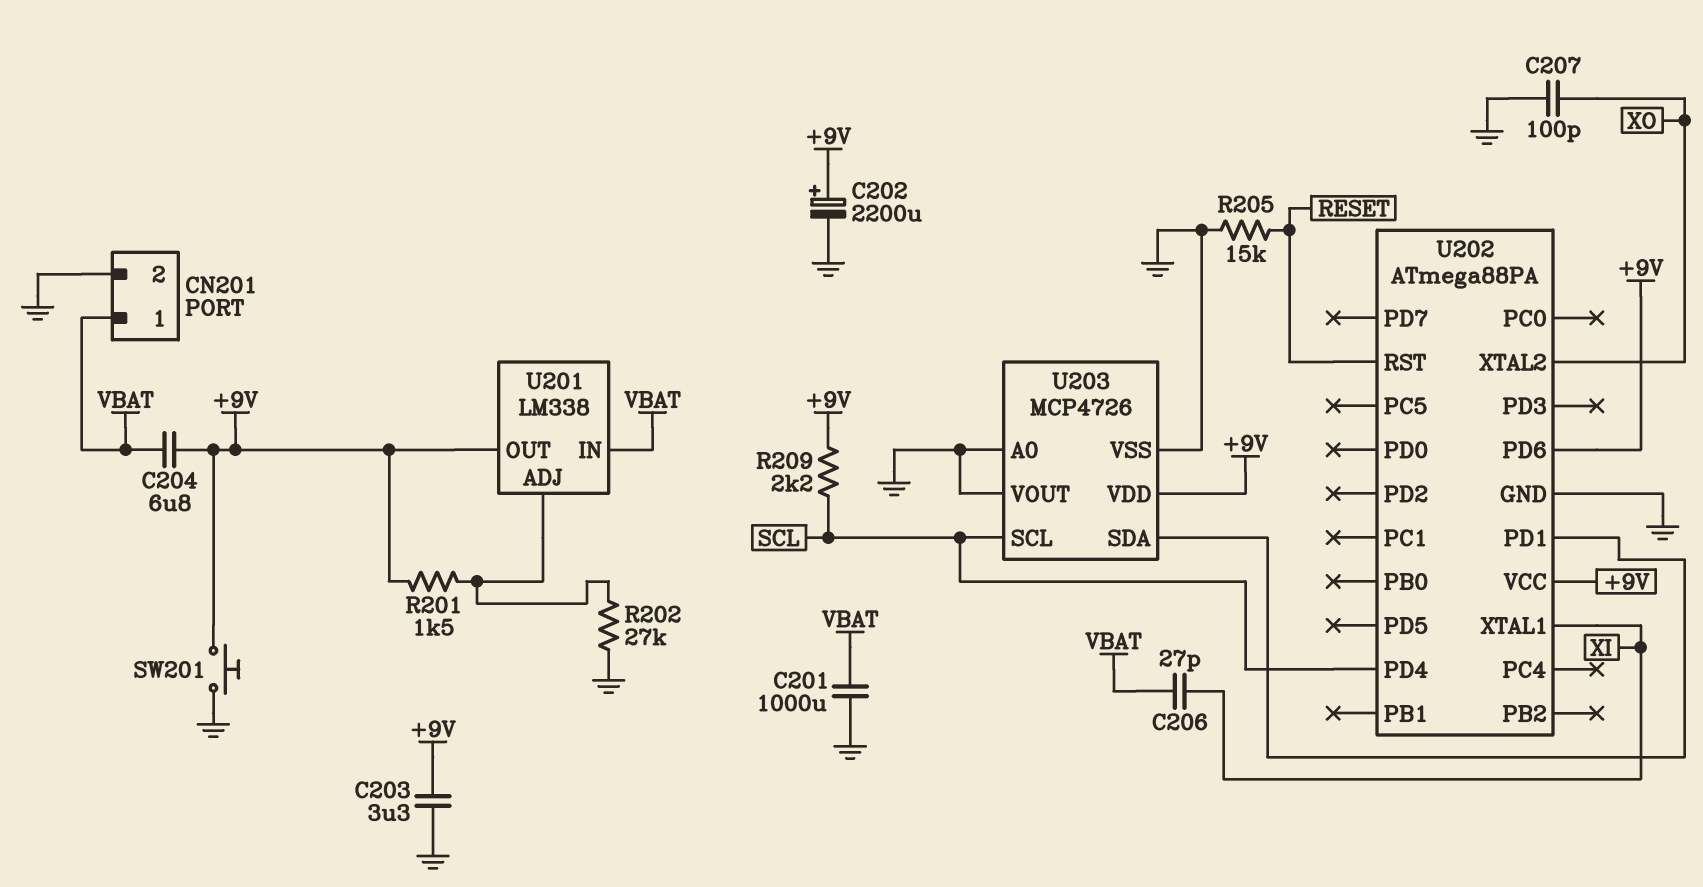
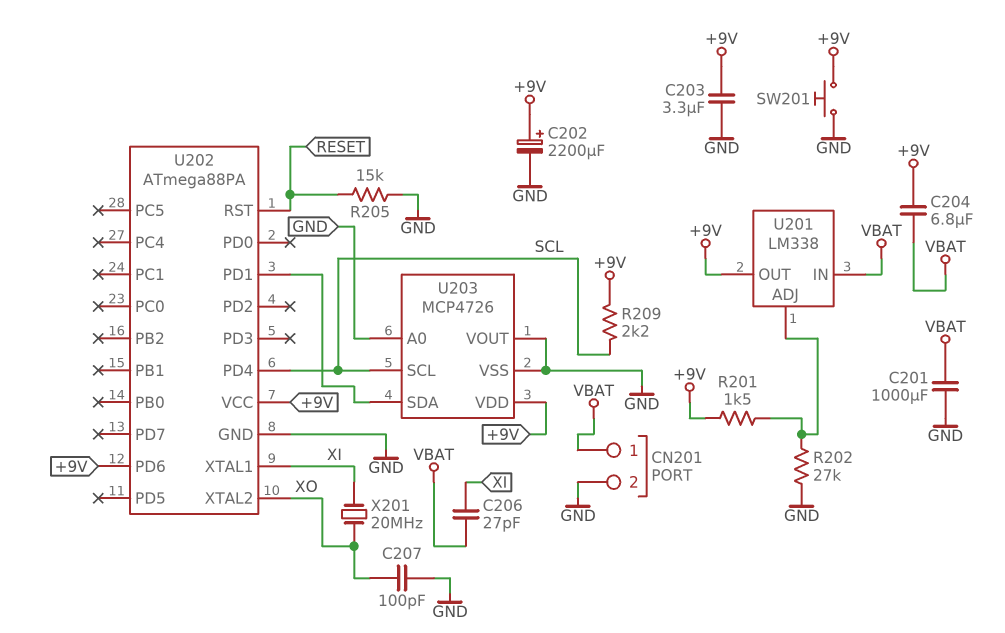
X201: none -> 20MHz (XI, XO)

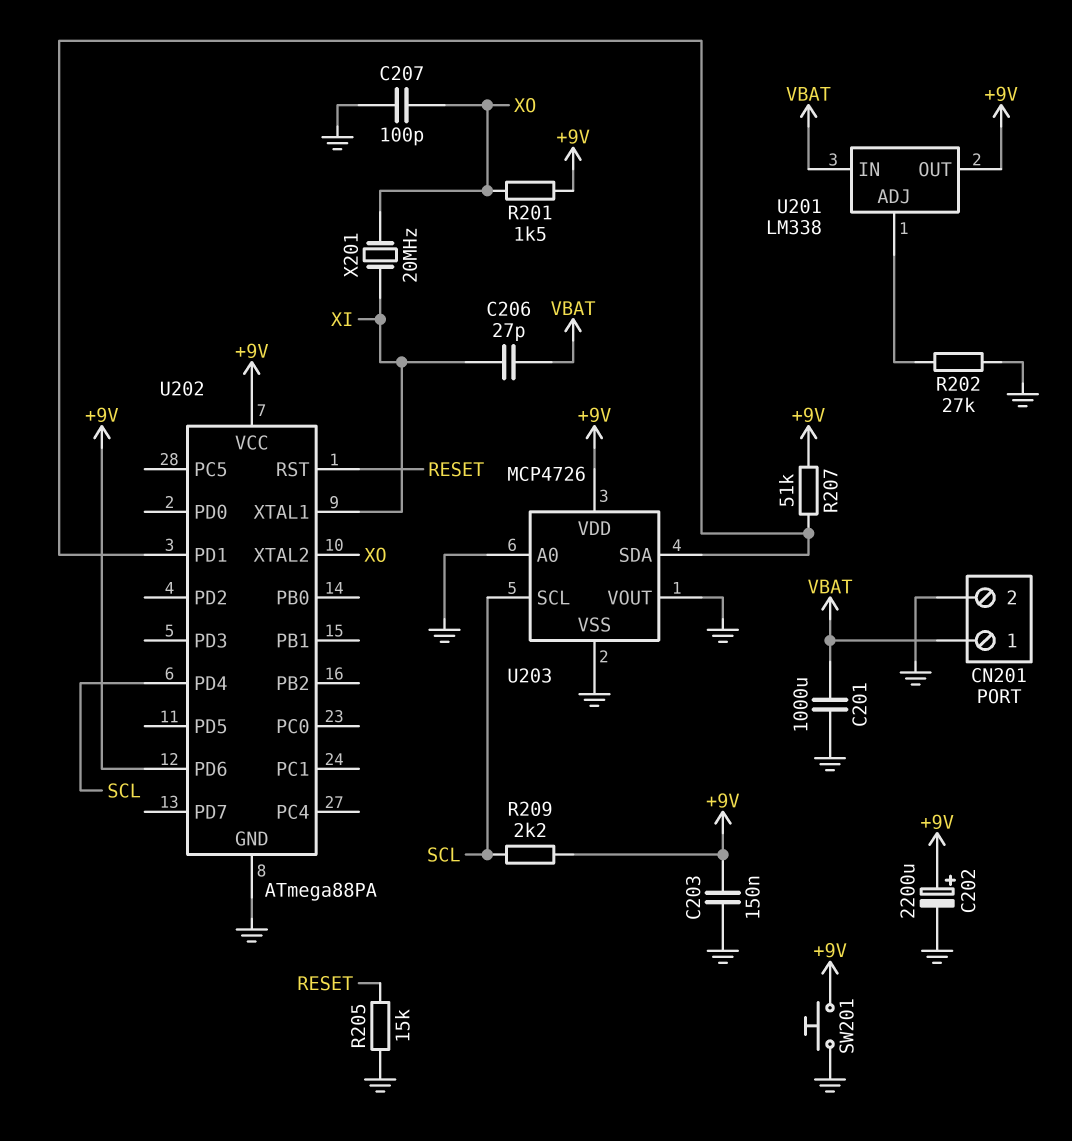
C203: 3.3uF (+9V, GND) -> 150nF (+9V, GND)
C204: 6.8uF (+9V, VBAT) -> none
R201: 1.5k (+9V, U201/ADJ) -> 1.5k (+9V, XO)
R207: none -> 51k (+9V, U202/PD1)

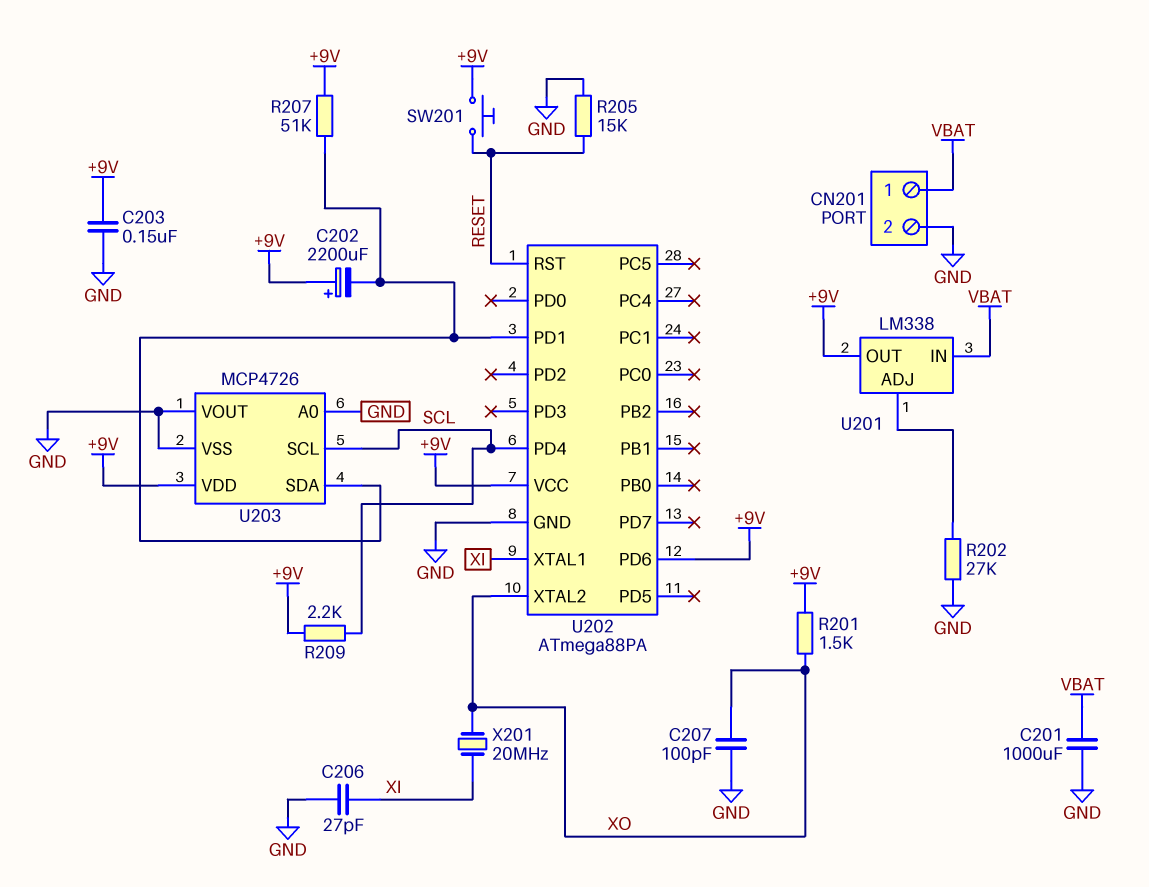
C202: 2200uF (plus +9V, minus GND) -> 2200uF (plus +9V, minus U202/PD1)
C206: 27pF (VBAT, XI) -> 27pF (GND, XI)
SW201: button (+9V, GND) -> button (+9V, RESET)

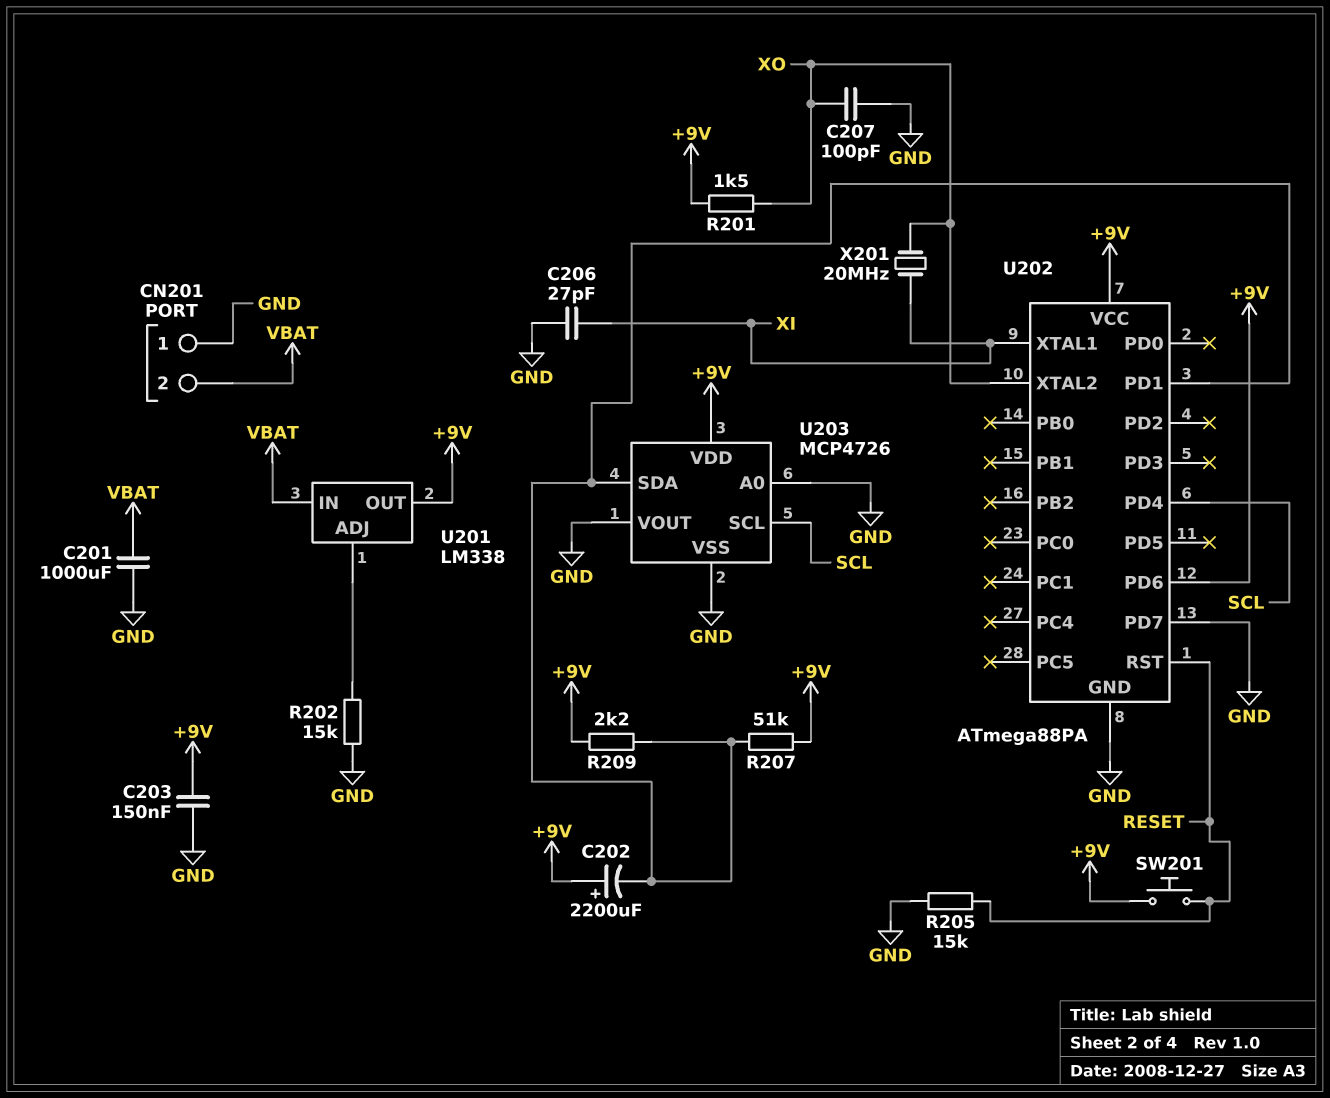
CN201 pin 1: VBAT -> GND
CN201 pin 2: GND -> VBAT
R202: 27k (GND, U201/ADJ) -> 15k (GND, U201/ADJ)
R209: 2.2k (+9V, SCL) -> 2.2k (+9V, U202/PD1)
U202 pin PD7: none -> GND

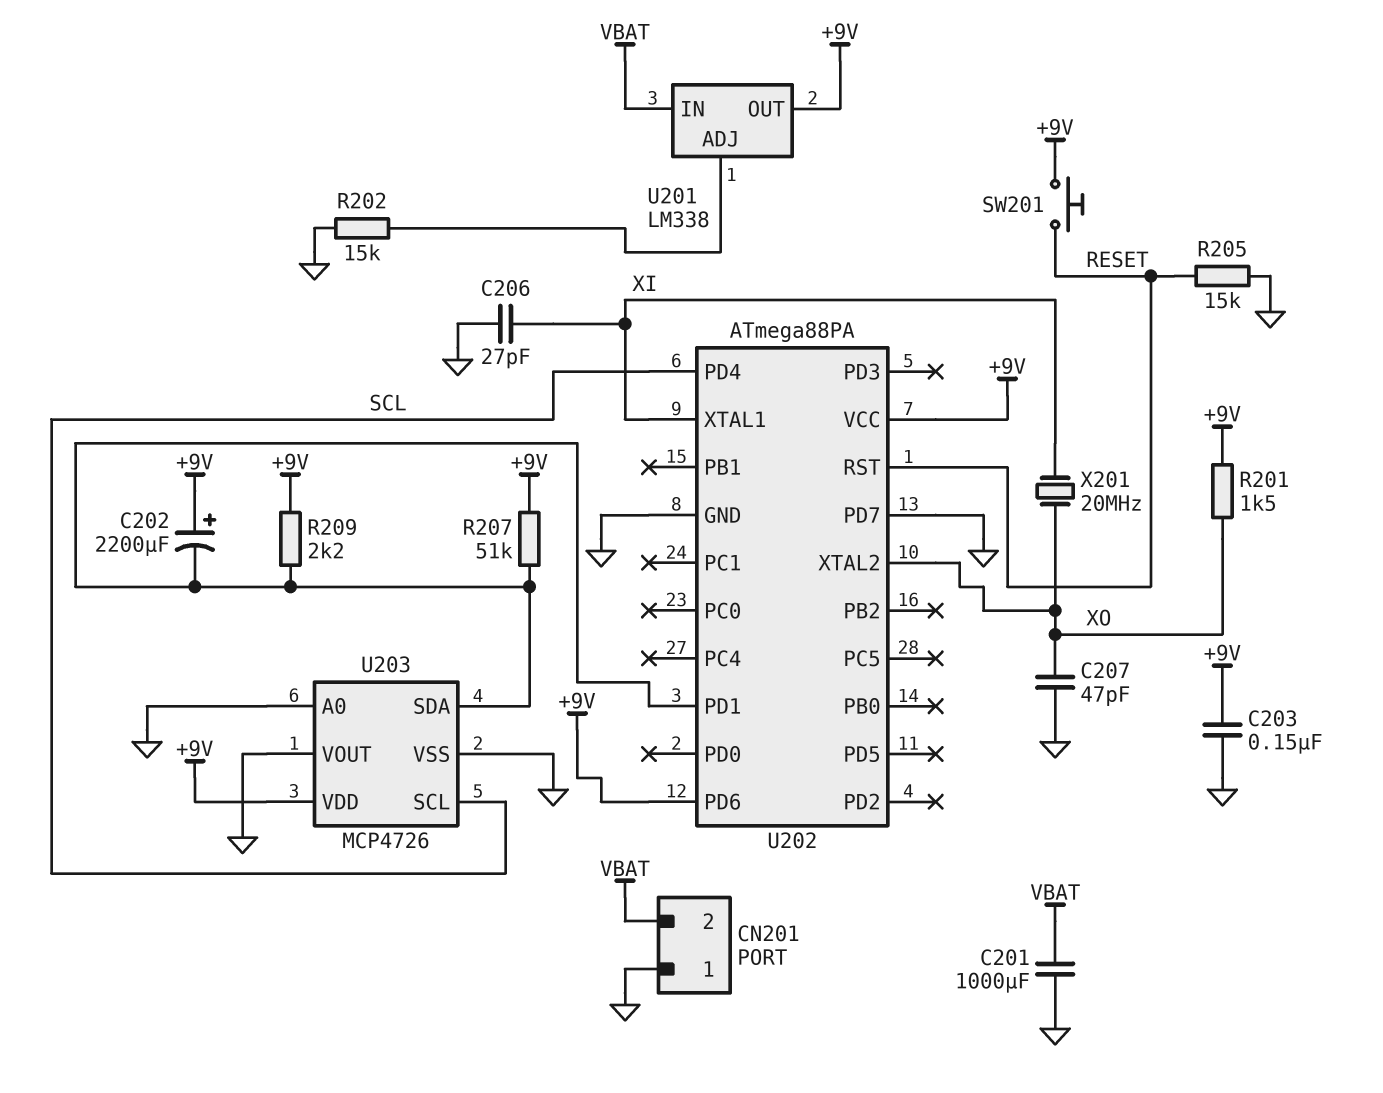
C207: 100pF (GND, XO) -> 47pF (GND, XO)

